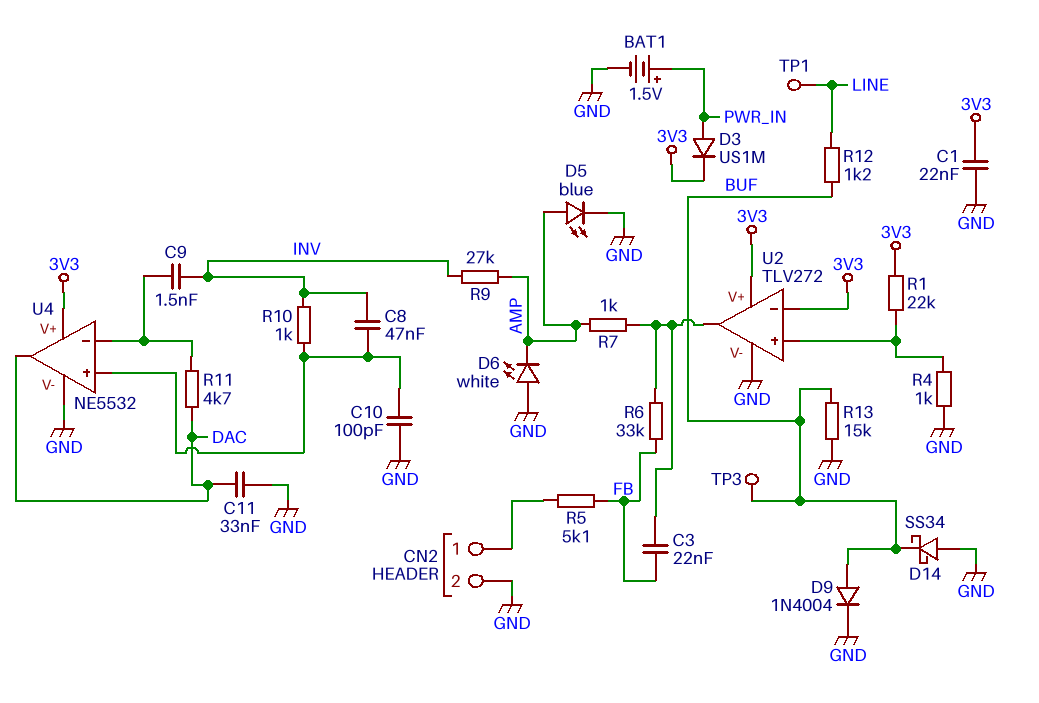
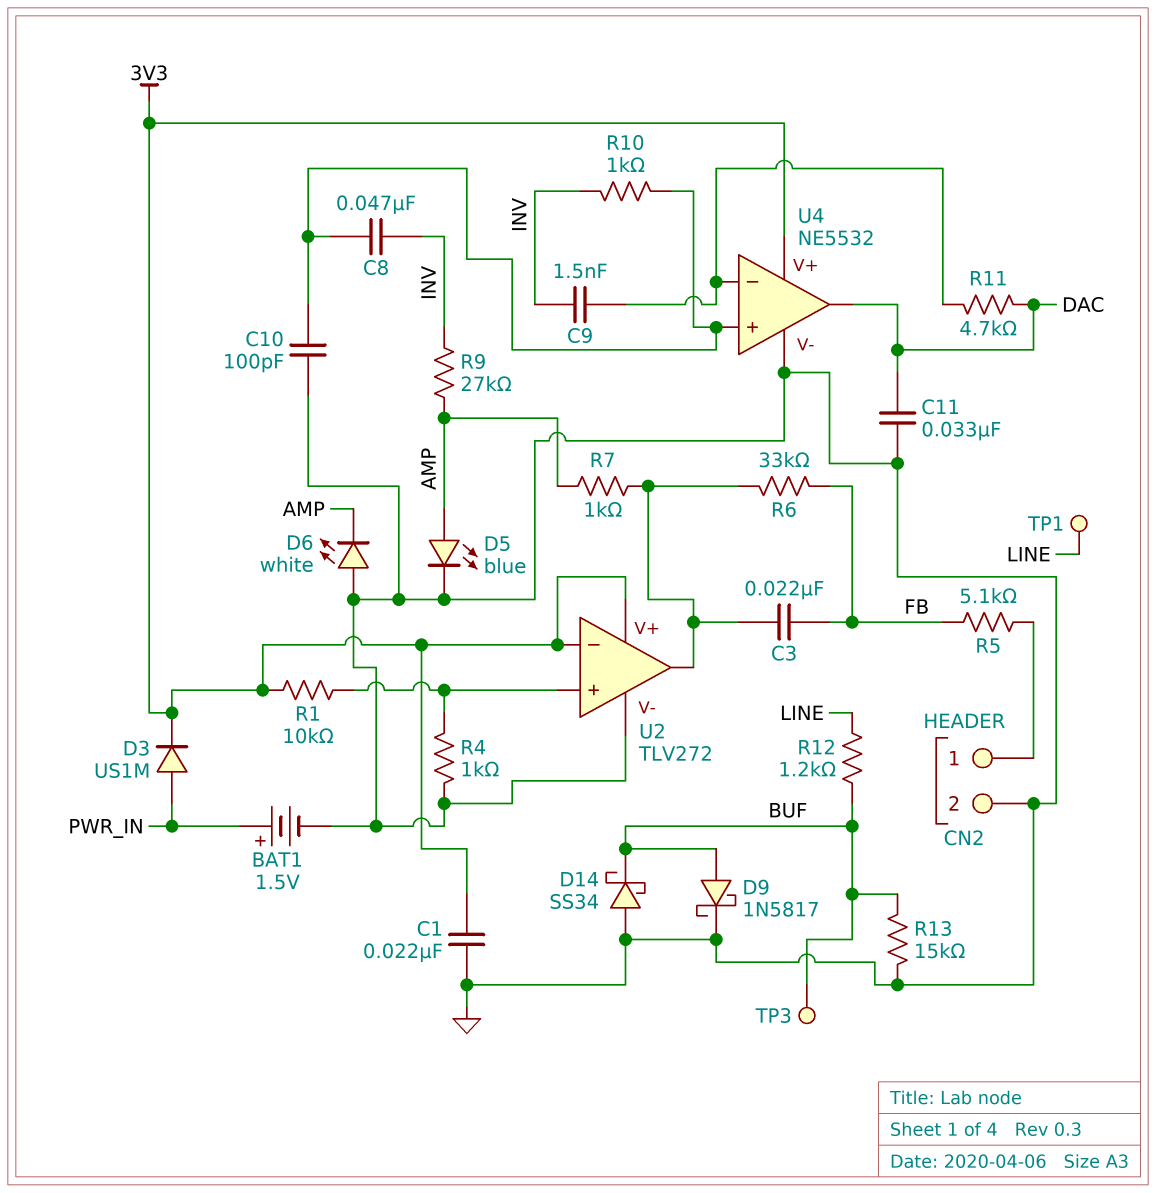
D9: diode 1N4004 (A BUF, K GND) -> schottky 1N5817 (A BUF, K GND)
R1: 22k (3V3, U2/in+) -> 10k (3V3, U2/in+)

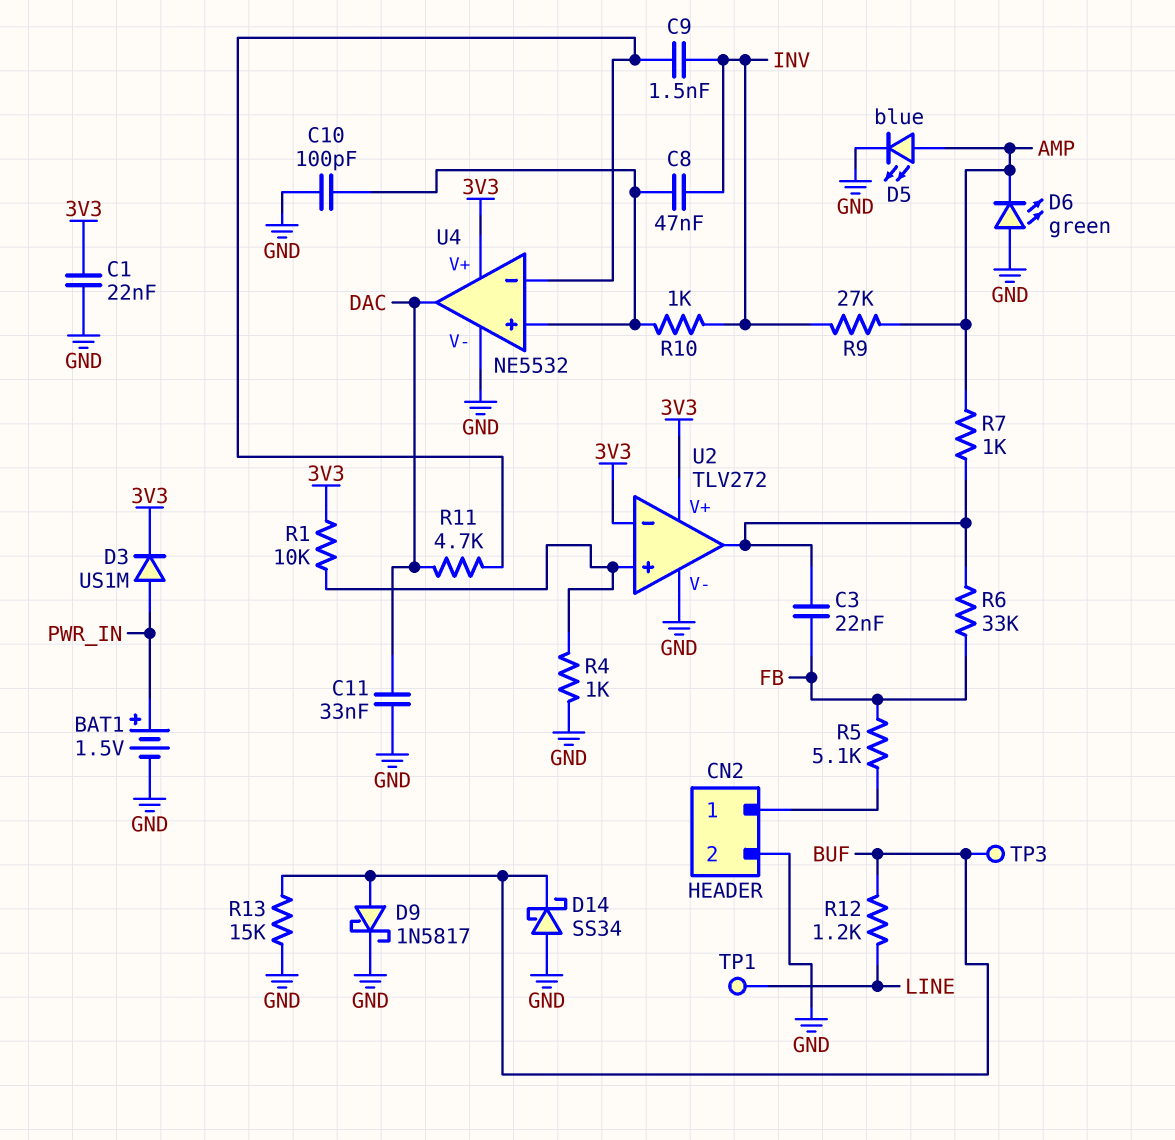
D6: LED white (A GND, K AMP) -> LED green (A GND, K AMP)

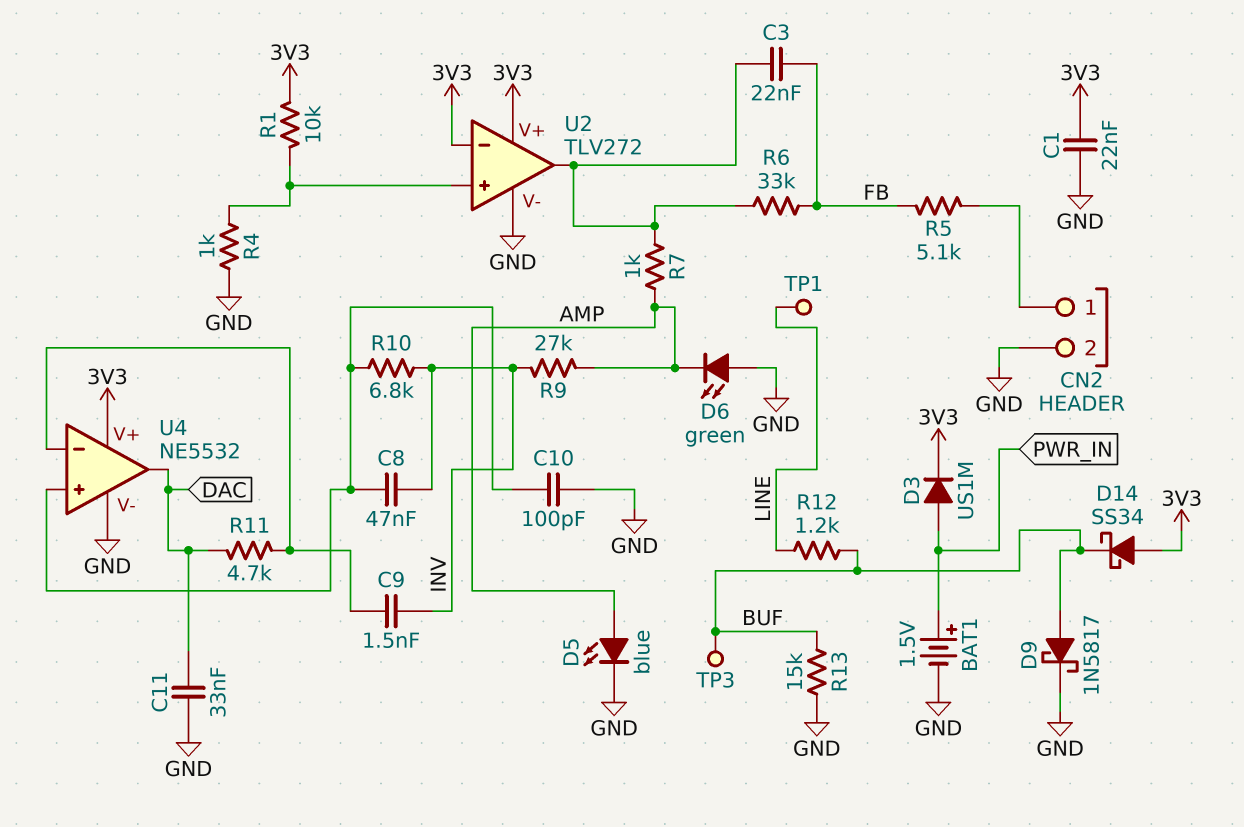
D14: schottky SS34 (A GND, K BUF) -> schottky SS34 (A 3V3, K BUF)
R10: 1k (INV, U4/in+) -> 6.8k (INV, U4/in+)

